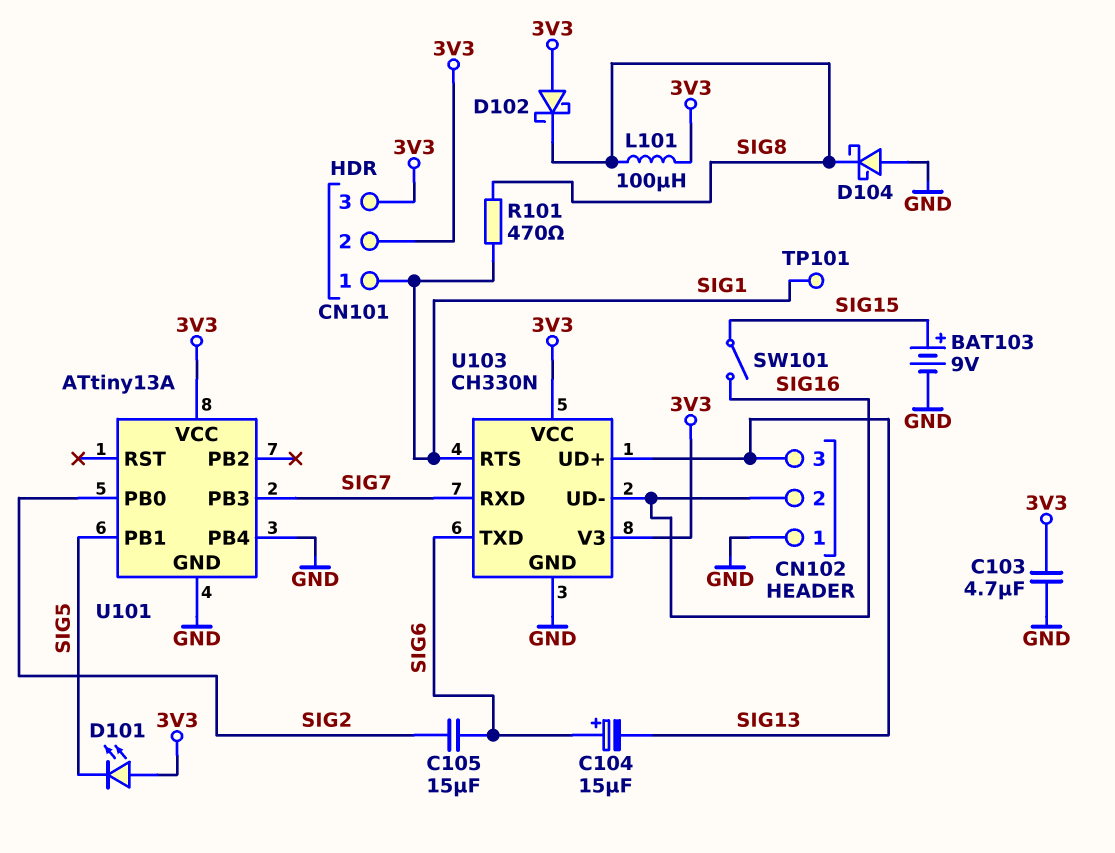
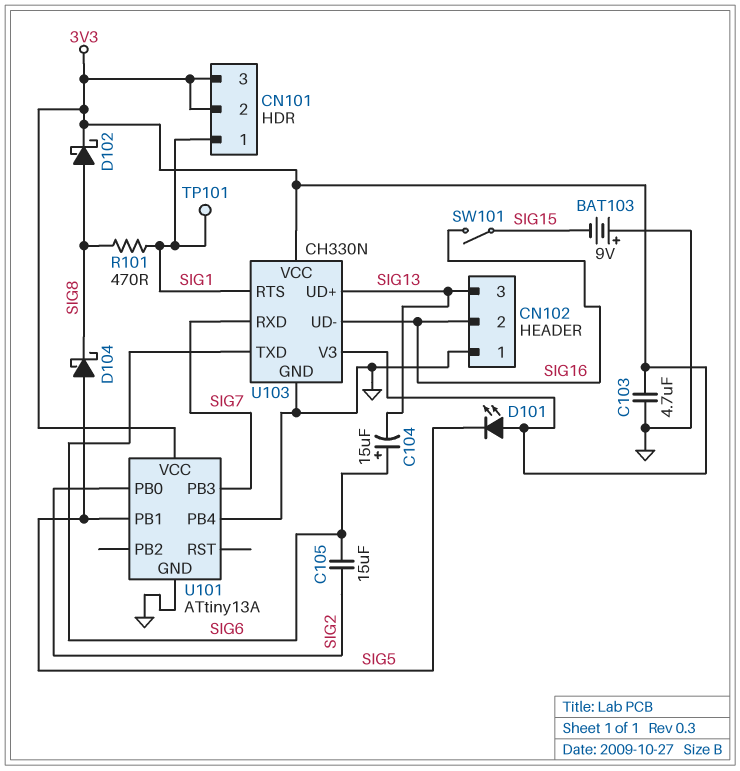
BAT103: 9V (plus SIG15, minus GND) -> 9V (plus GND, minus SIG15)
D102: schottky (A 3V3, K SIG8) -> schottky (A SIG8, K 3V3)
D104: schottky (A GND, K SIG8) -> schottky (A SIG5, K SIG8)
L101: 100uH (3V3, SIG8) -> none

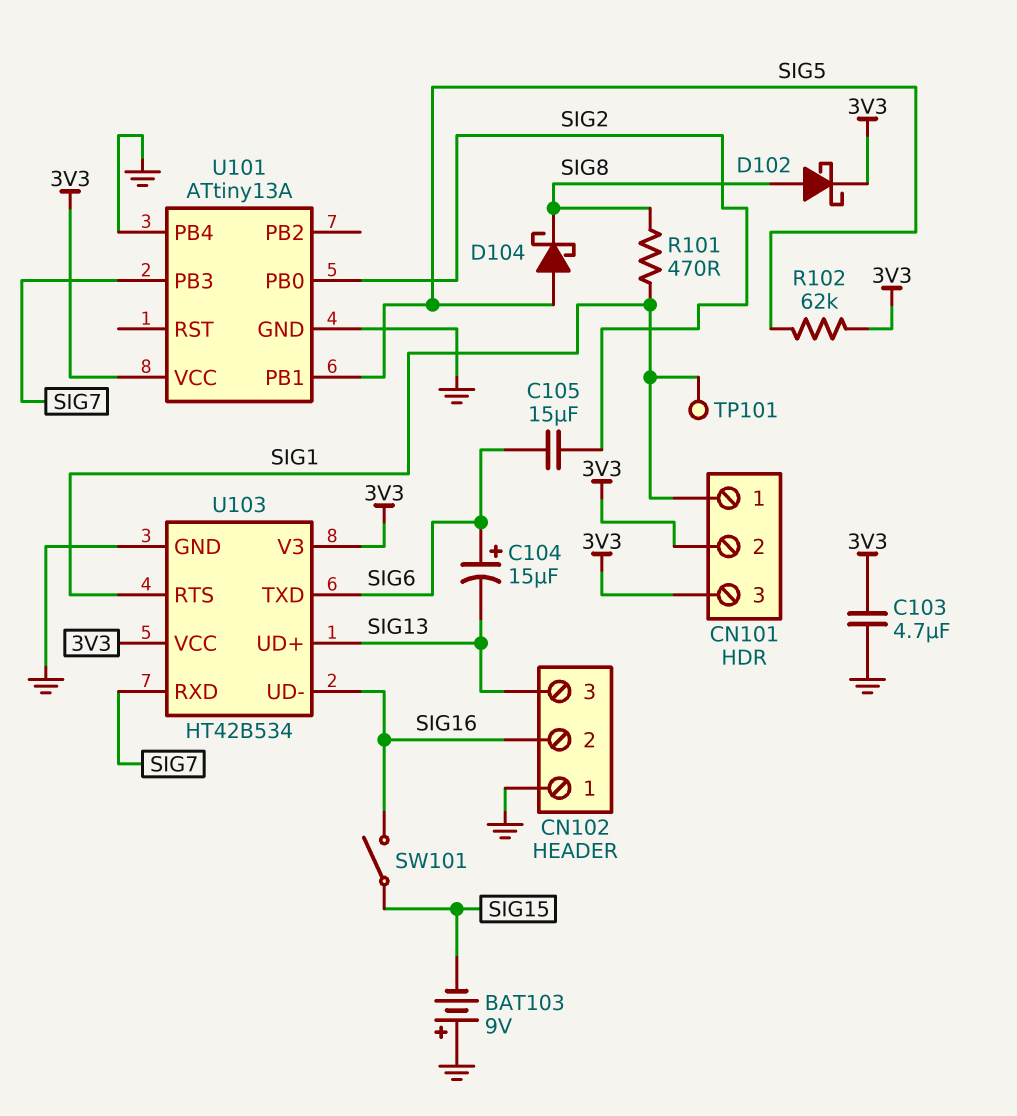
D101: LED (A 3V3, K SIG5) -> none
R102: none -> 62k (3V3, SIG5)
U103: CH330N -> HT42B534

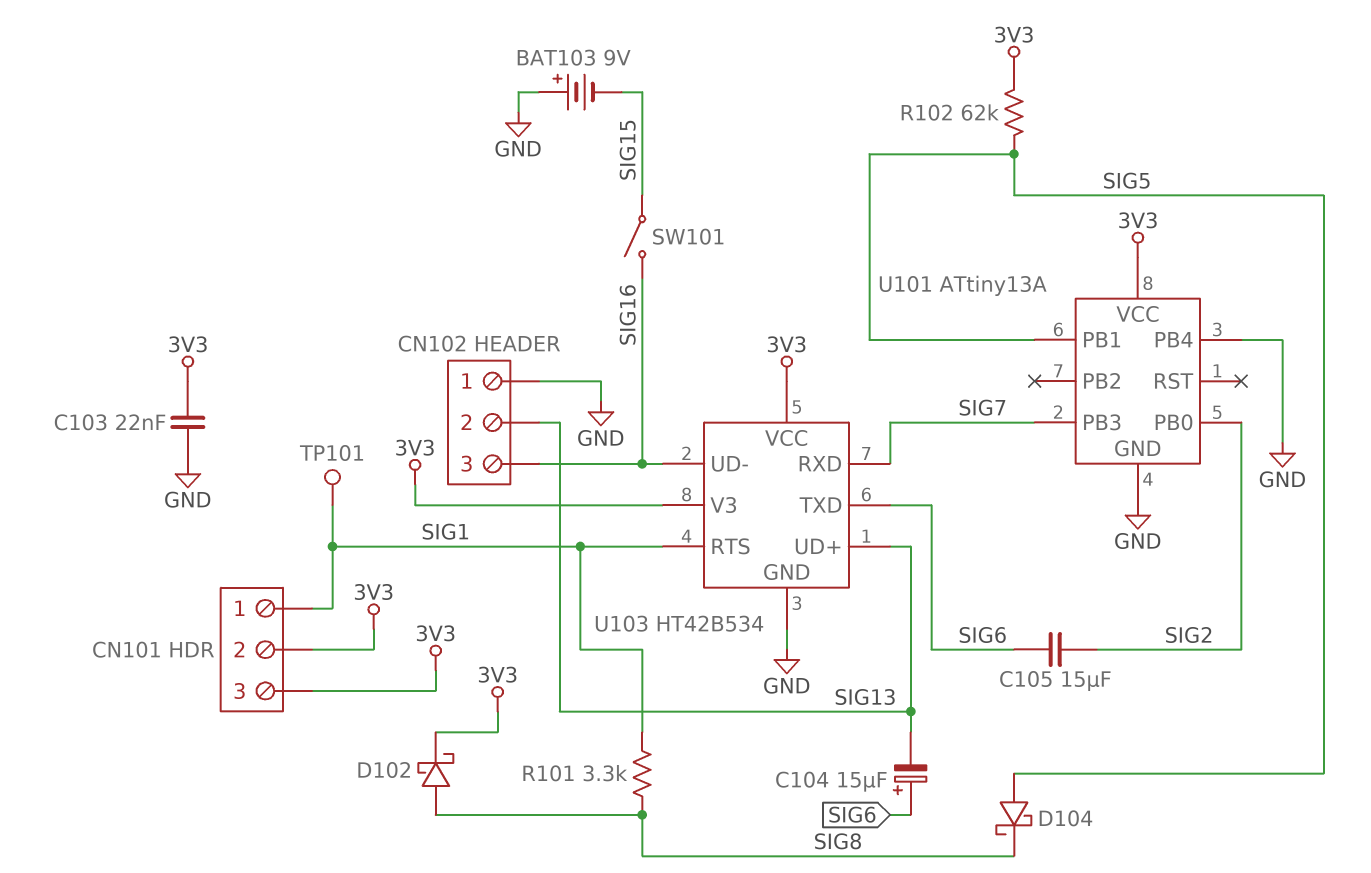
C103: 4.7uF (3V3, GND) -> 22nF (3V3, GND)
CN102 pin 2: SIG16 -> SIG13
CN102 pin 3: SIG13 -> SIG16
R101: 470 (SIG1, SIG8) -> 3.3k (SIG1, SIG8)

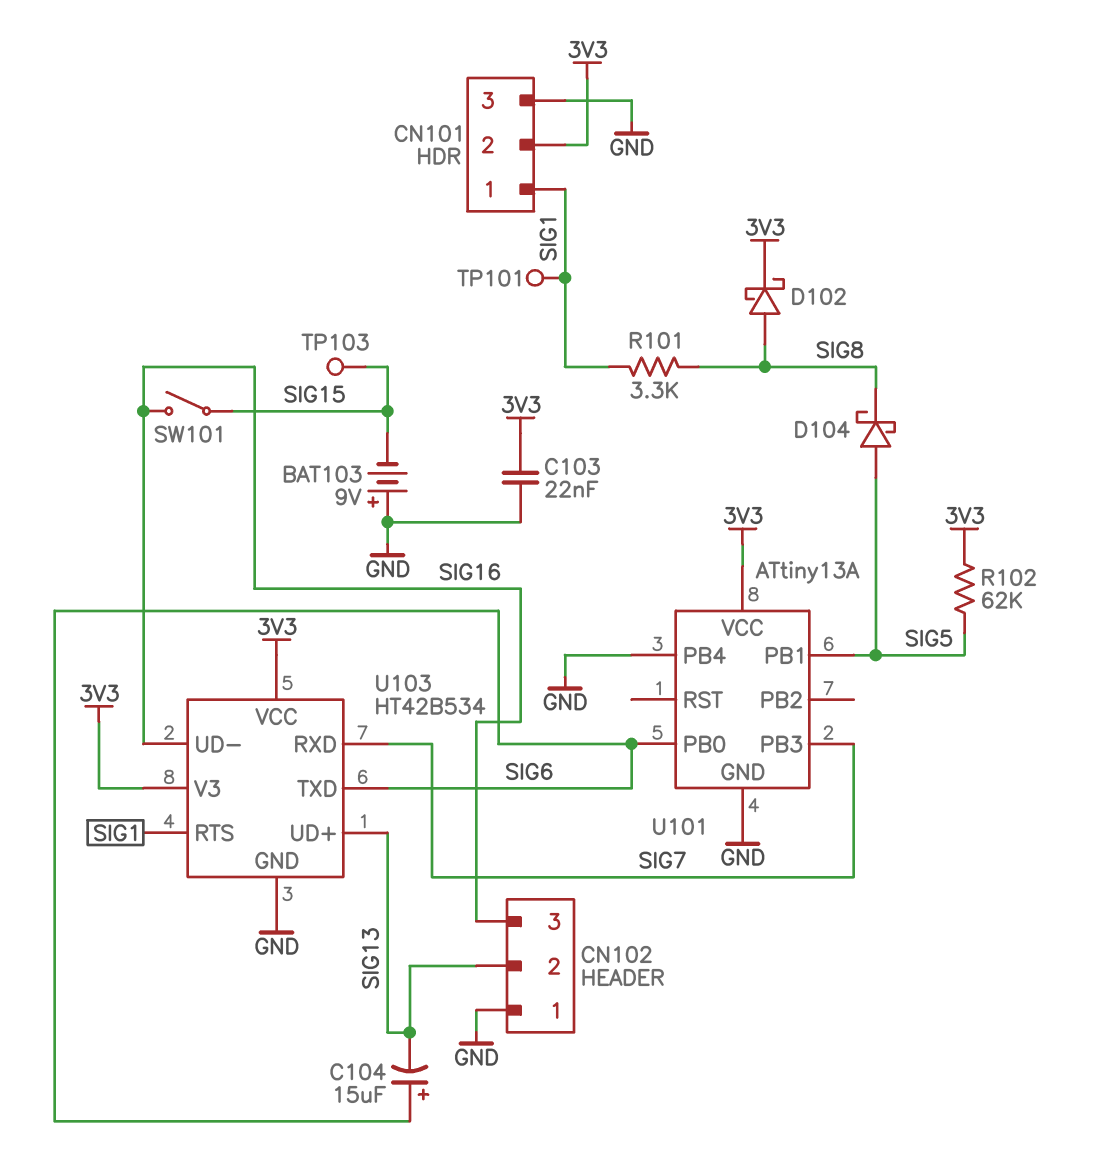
C105: 15uF (SIG2, SIG6) -> none
CN101 pin 3: 3V3 -> GND
TP103: none -> test point (SIG15)
U101 pin PB0: SIG2 -> SIG6

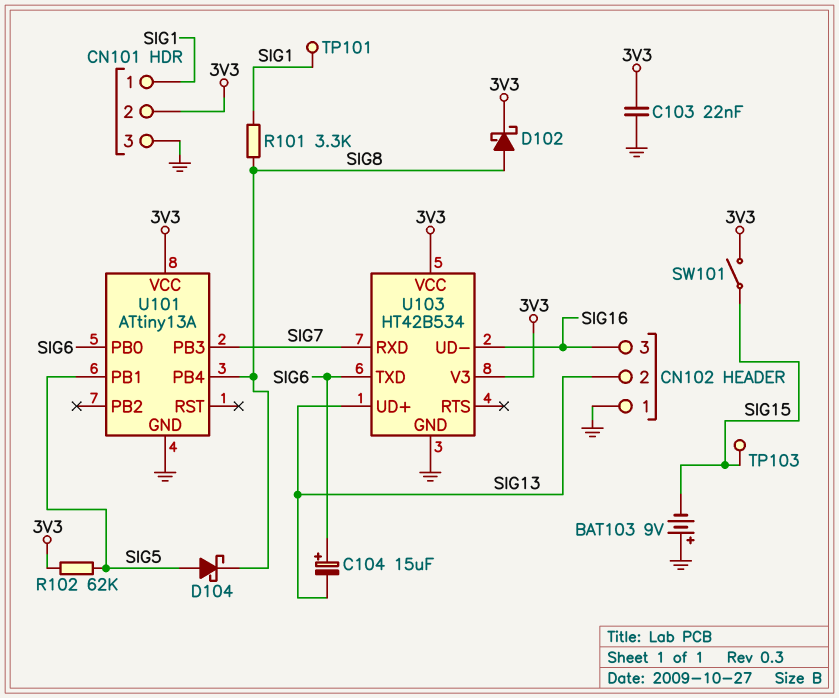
SW101: switch (SIG15, SIG16) -> switch (3V3, SIG15)
U101 pin PB4: GND -> SIG8
U103 pin RTS: SIG1 -> none

